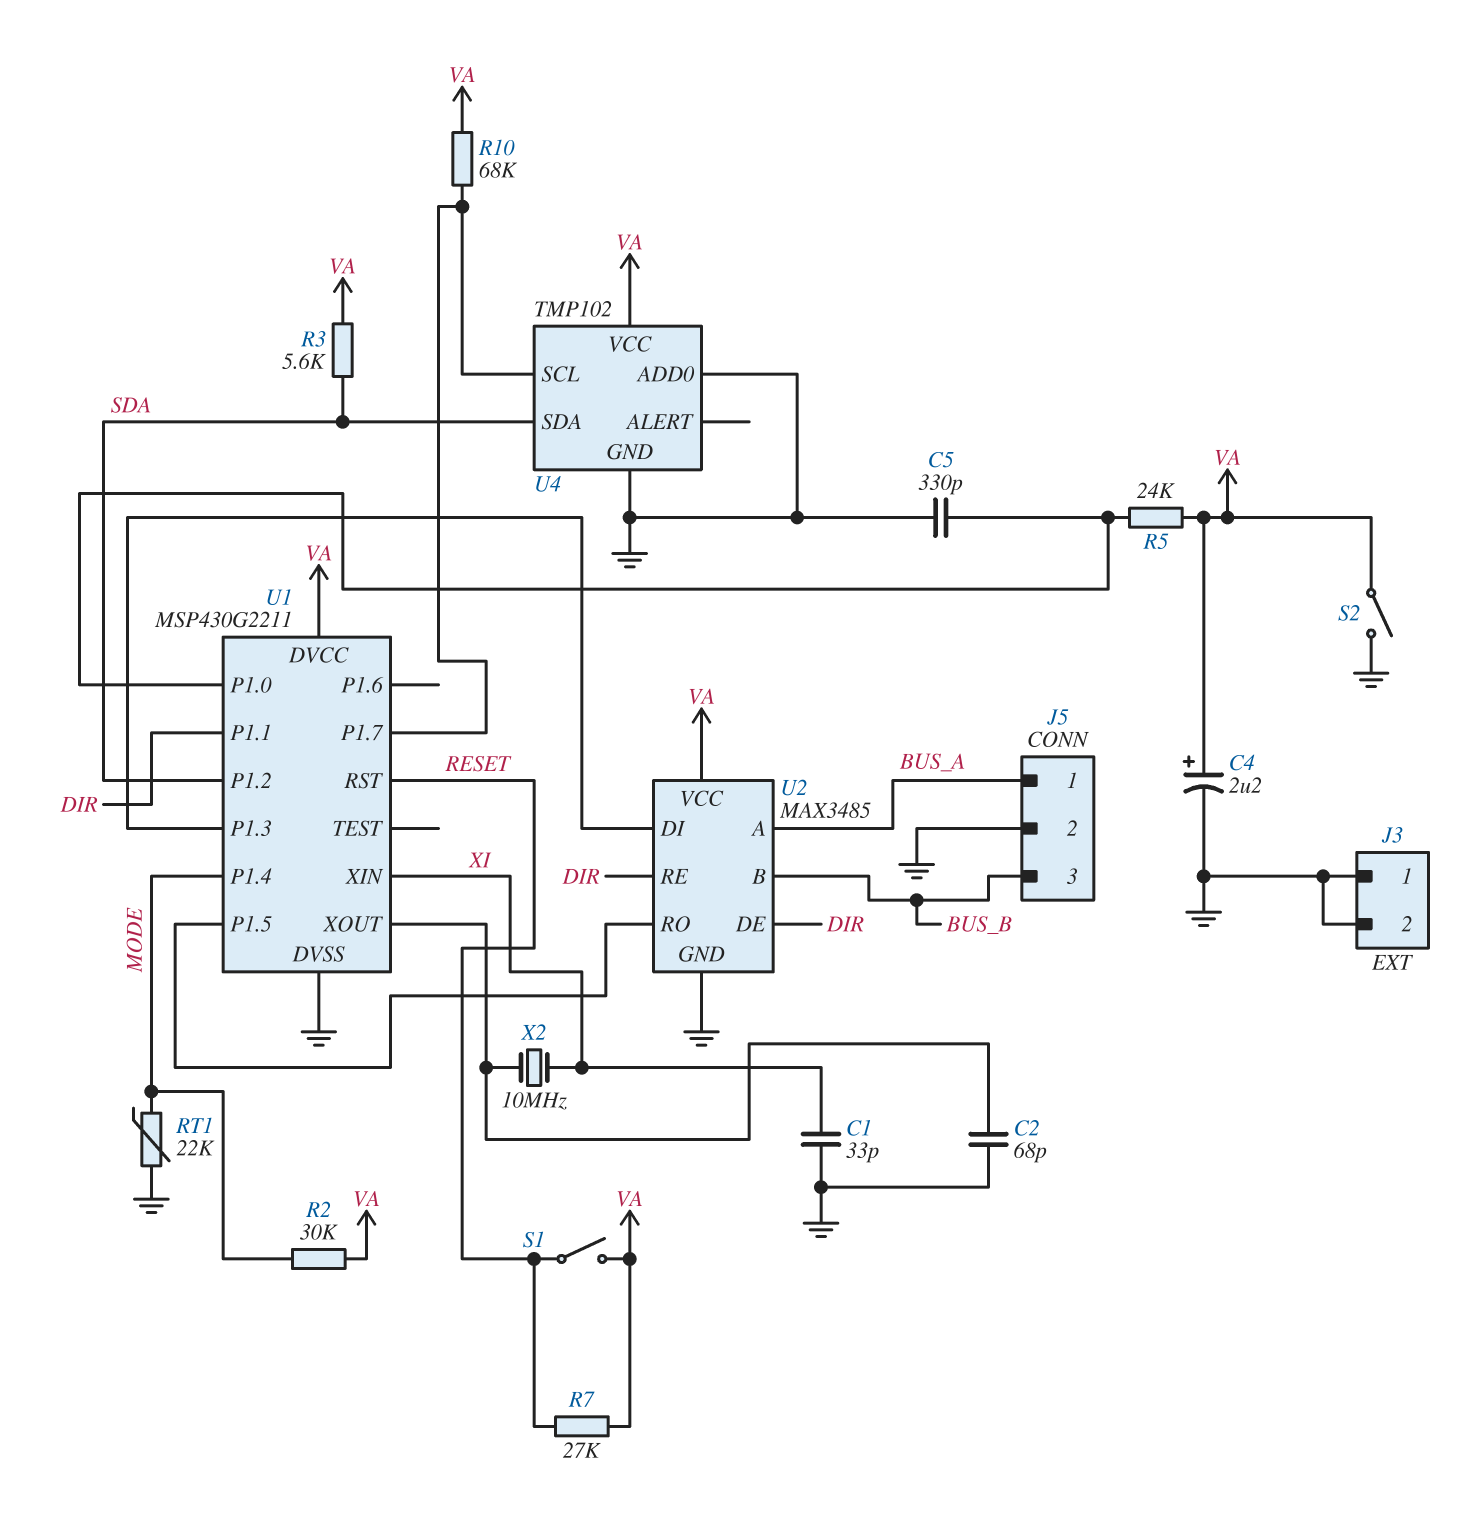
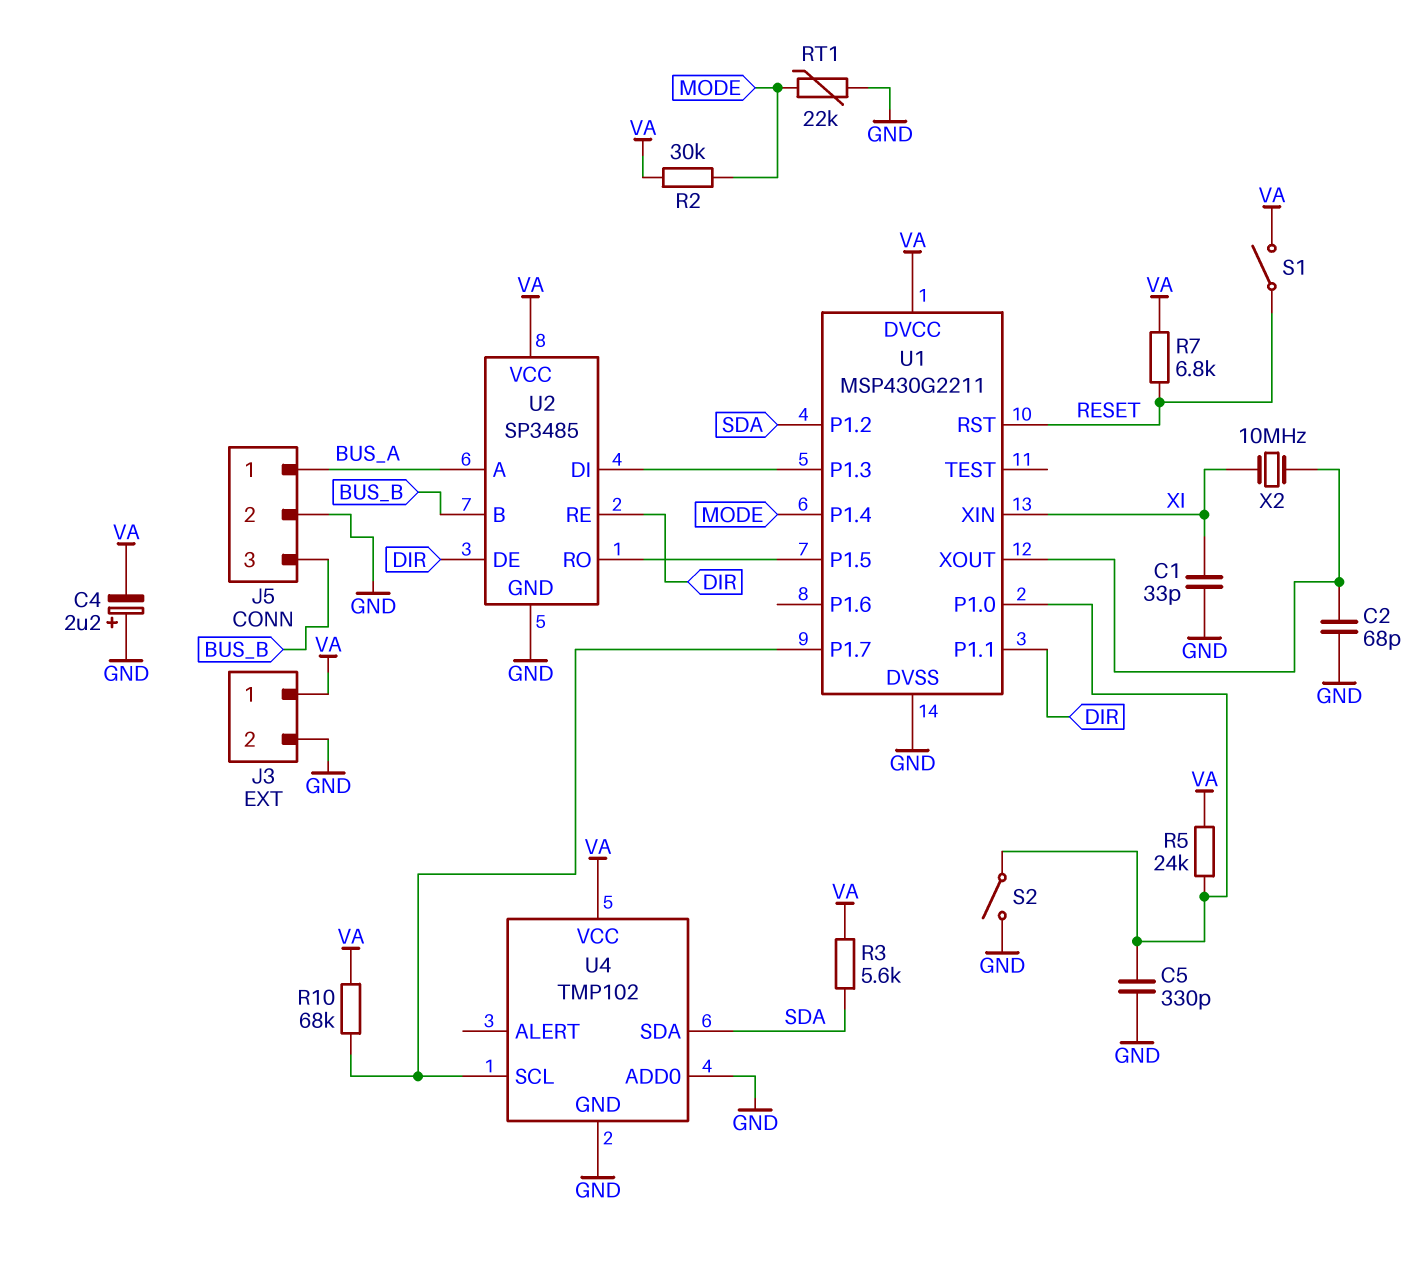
C4: 2.2uF (plus VA, minus GND) -> 2.2uF (plus GND, minus VA)
J3 pin 1: GND -> VA
R7: 27k (RESET, VA) -> 6.8k (RESET, VA)
S2: switch (GND, VA) -> switch (GND, U1/P1.0)
U2: MAX3485 -> SP3485

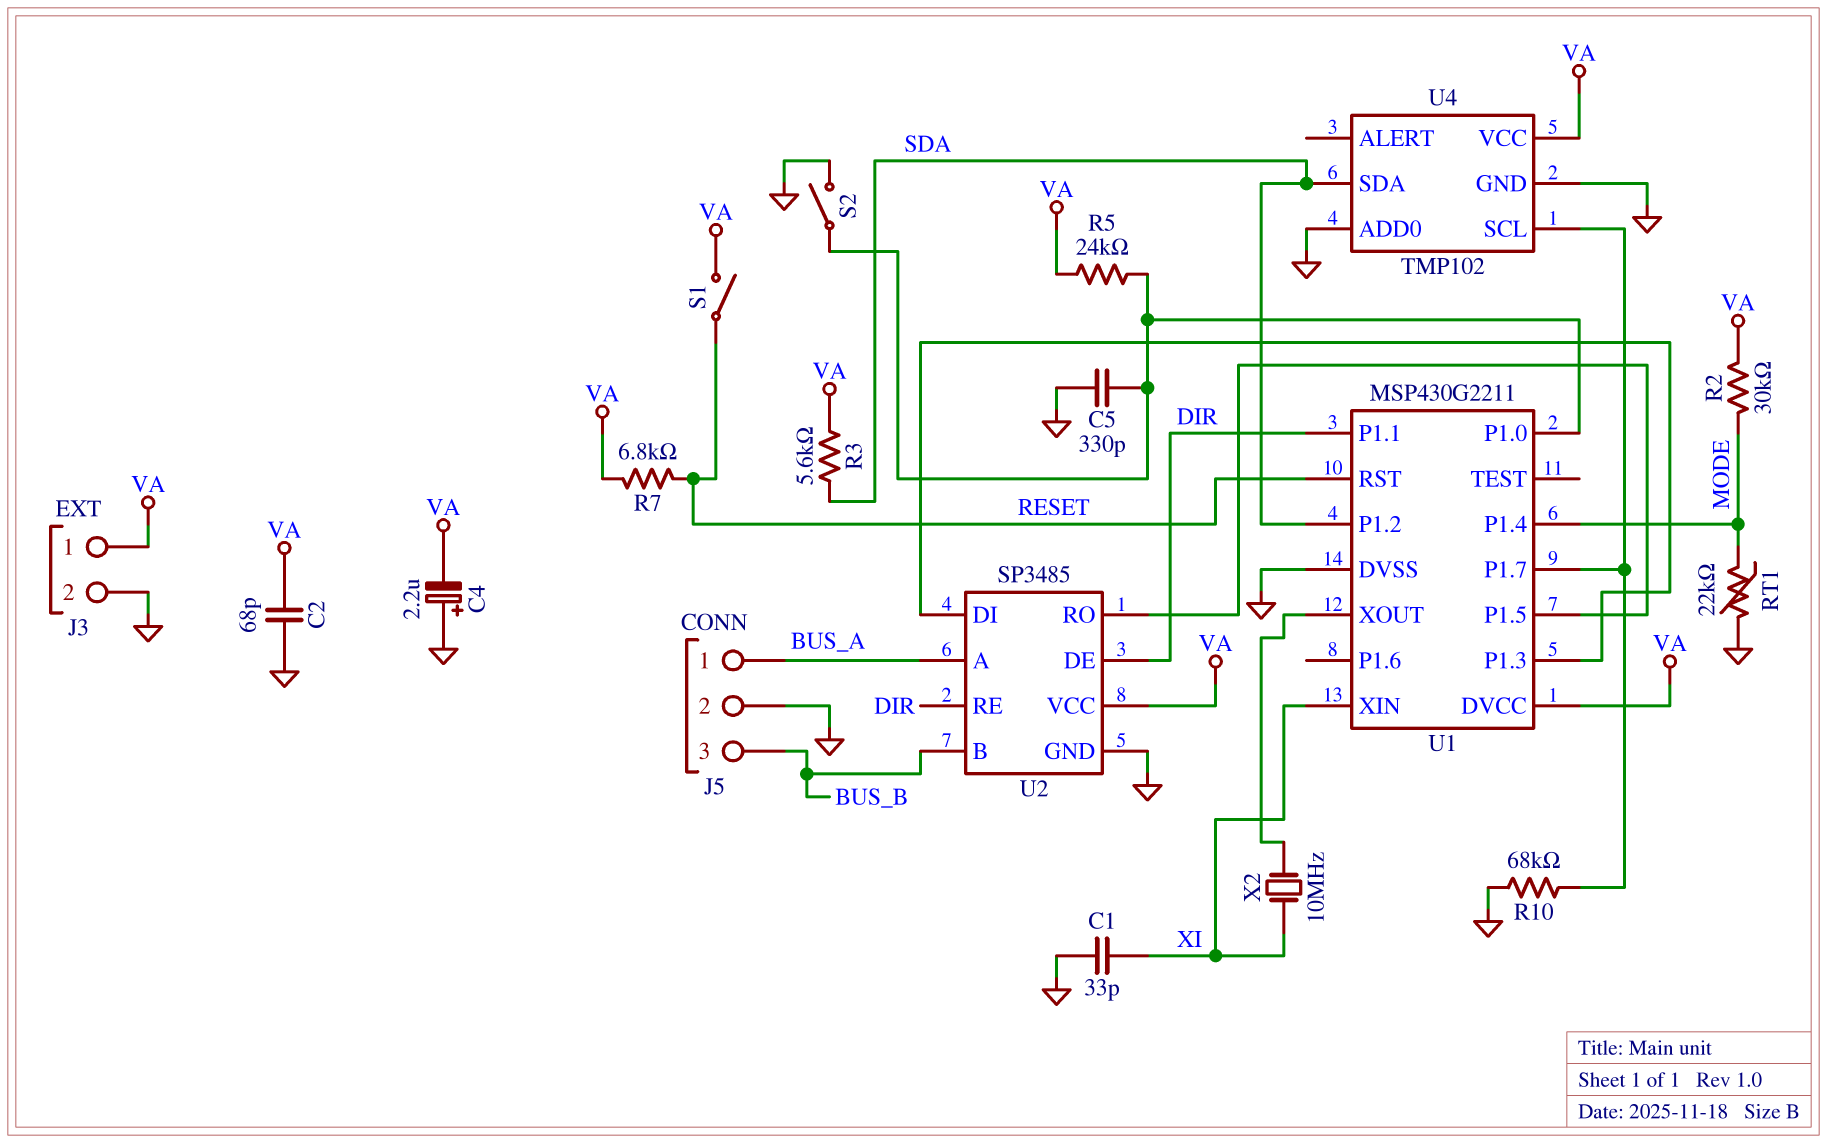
C2: 68pF (GND, U1/XOUT) -> 68pF (GND, VA)
R10: 68k (U1/P1.7, VA) -> 68k (GND, U1/P1.7)

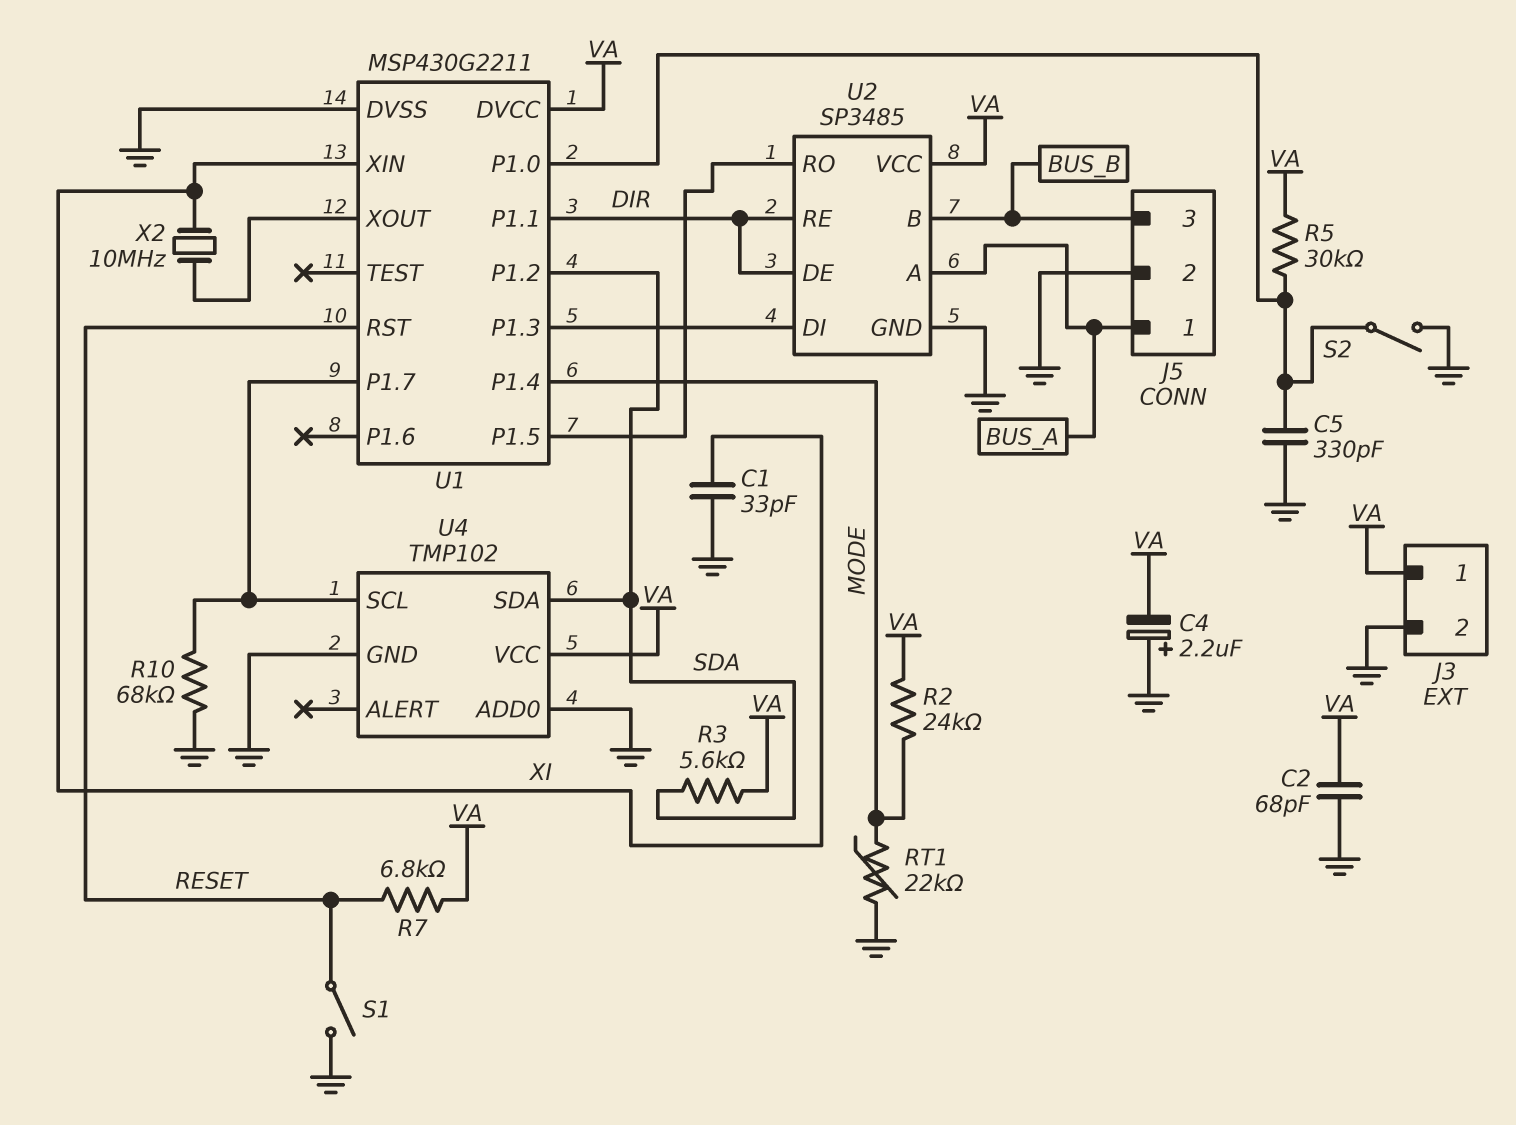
R2: 30k (MODE, VA) -> 24k (MODE, VA)
R5: 24k (U1/P1.0, VA) -> 30k (U1/P1.0, VA)
S1: switch (RESET, VA) -> switch (GND, RESET)

